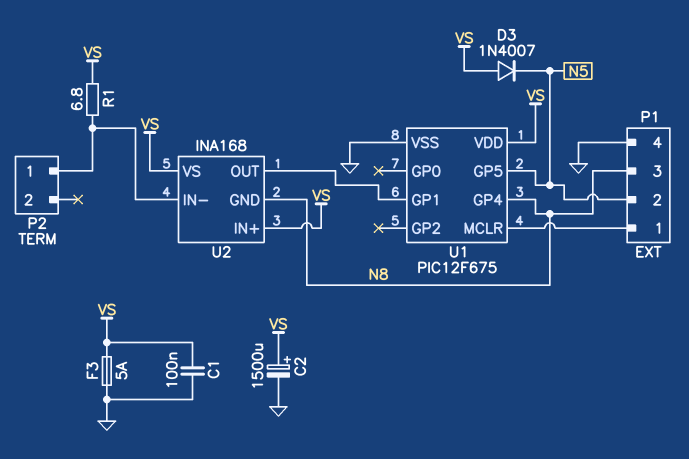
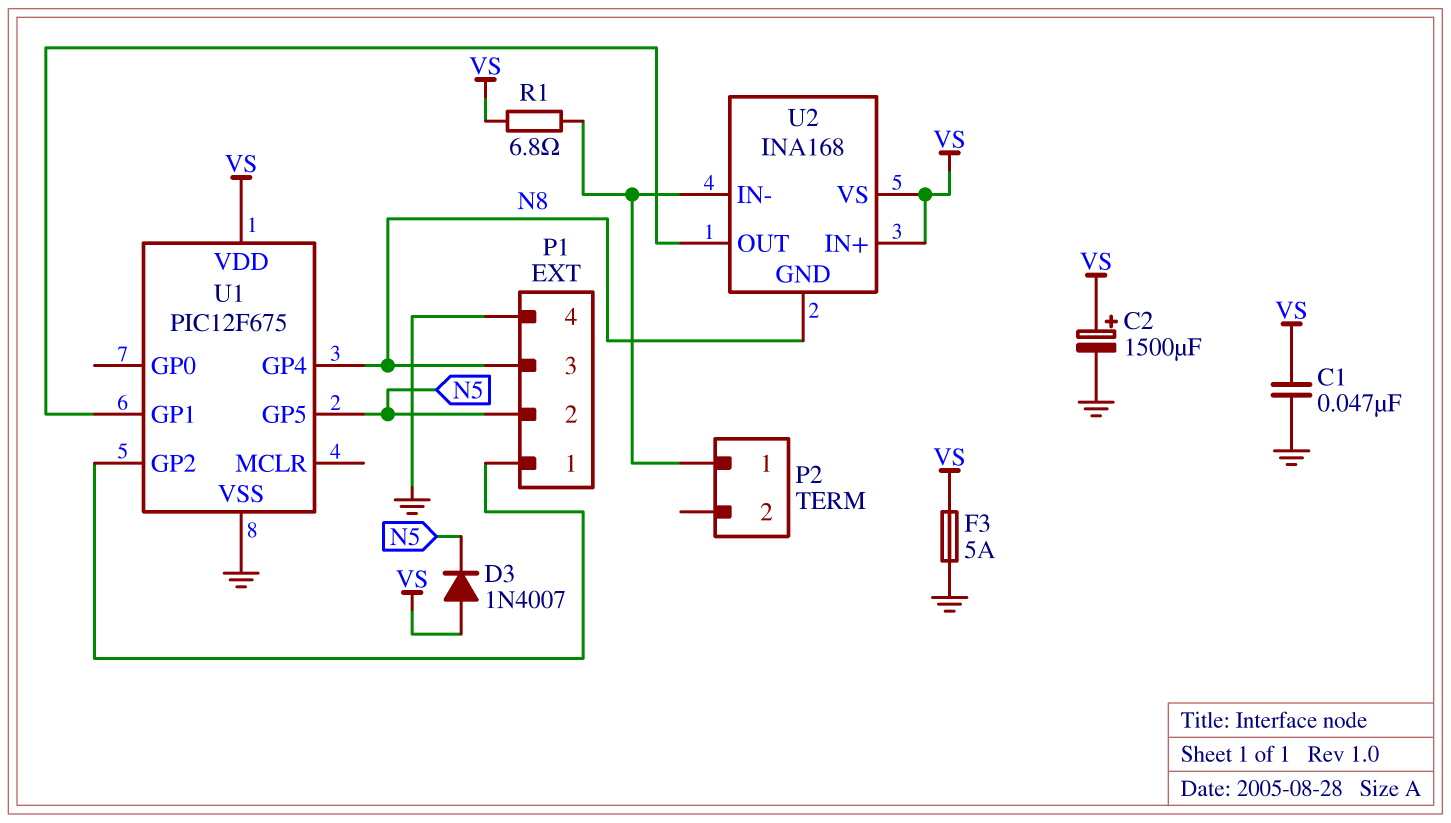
C1: 100nF (GND, VS) -> 47nF (GND, VS)
U1 pin GP2: none -> P1/1
U1 pin MCLR: P1/1 -> none

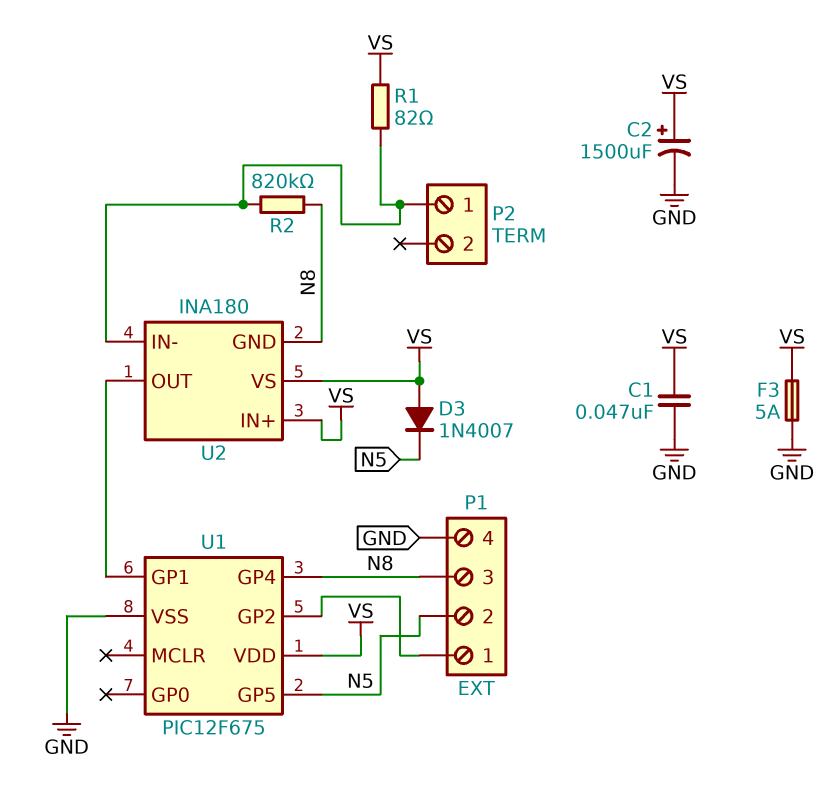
R1: 6.8 (P2/1, VS) -> 82 (P2/1, VS)
R2: none -> 820k (N8, P2/1)
U2: INA168 -> INA180

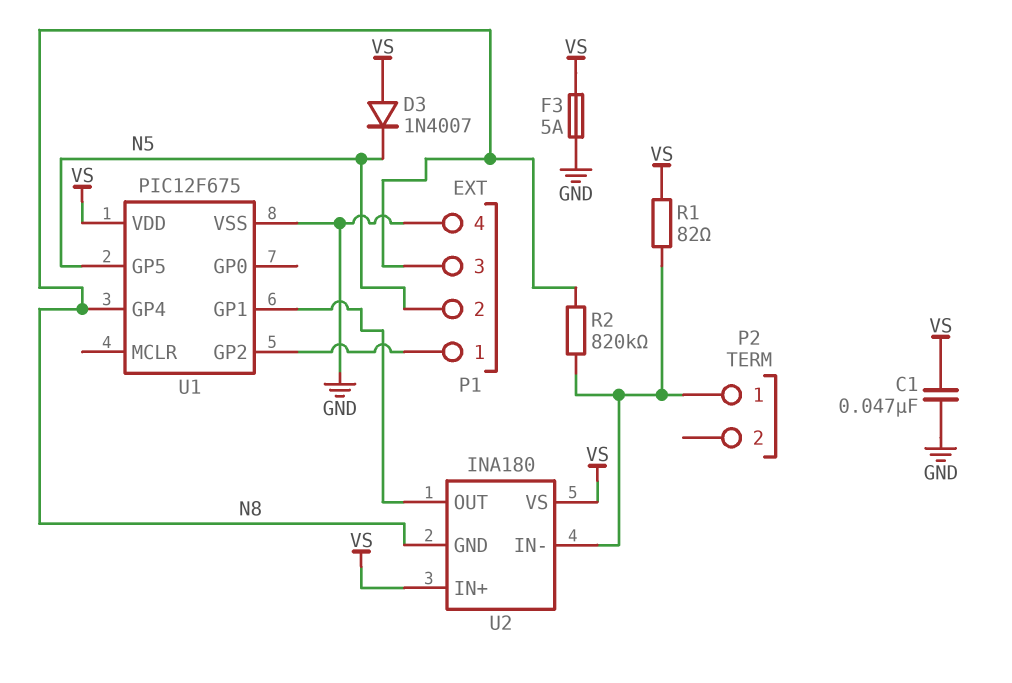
C2: 1500uF (plus VS, minus GND) -> none

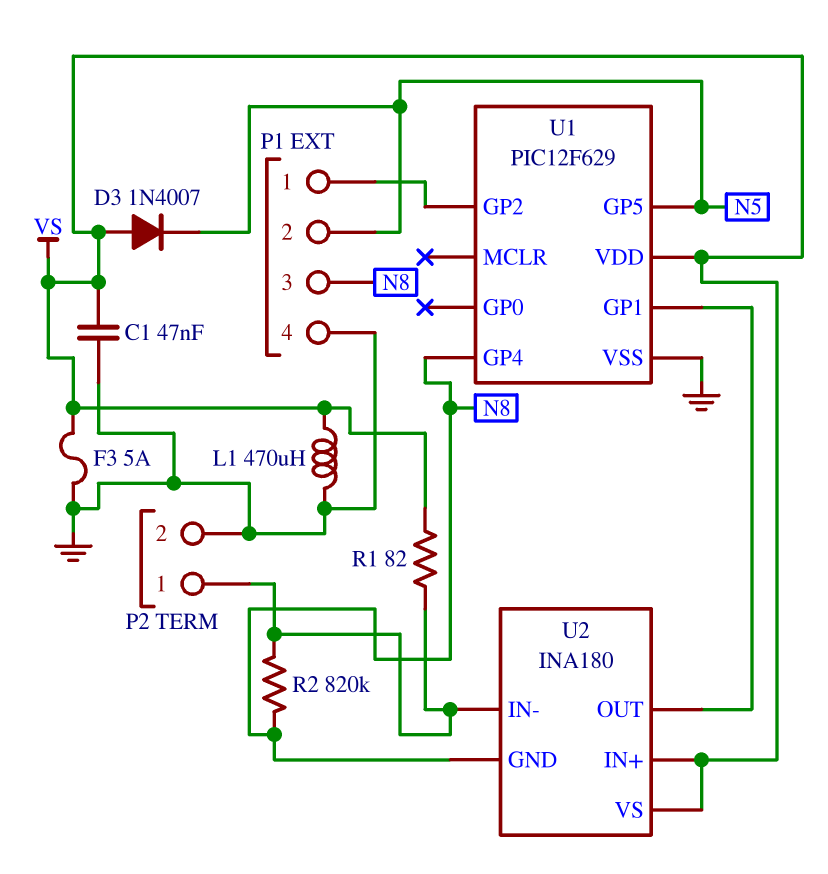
L1: none -> 470uH (GND, VS)
P2 pin 2: none -> GND
U1: PIC12F675 -> PIC12F629

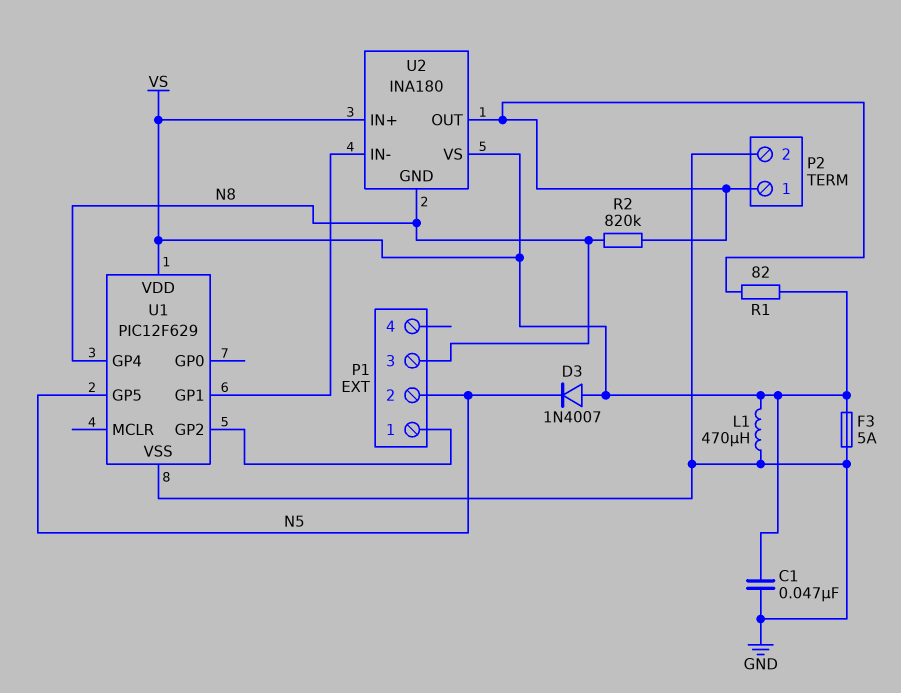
P1 pin 4: GND -> none
U2 pin IN-: P2/1 -> U1/GP1
U2 pin OUT: U1/GP1 -> P2/1

